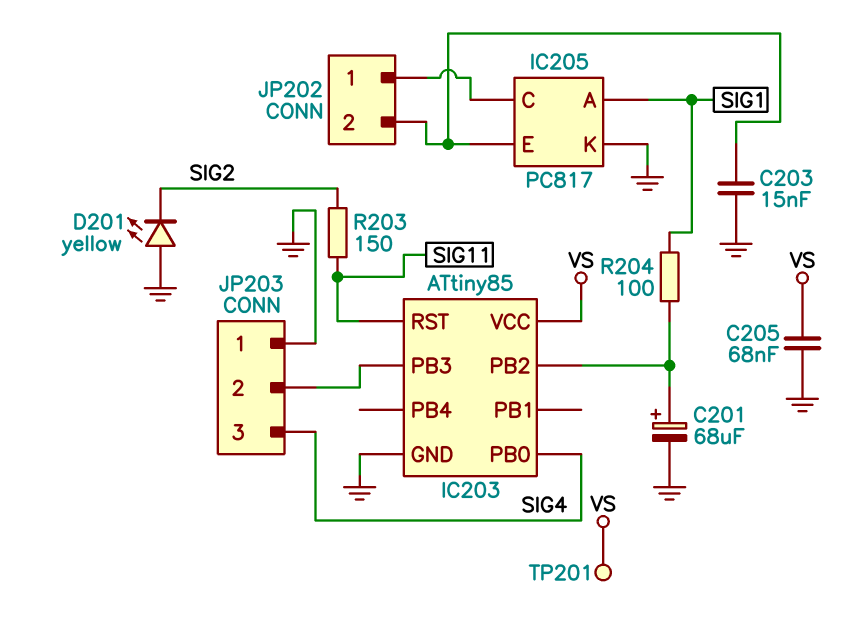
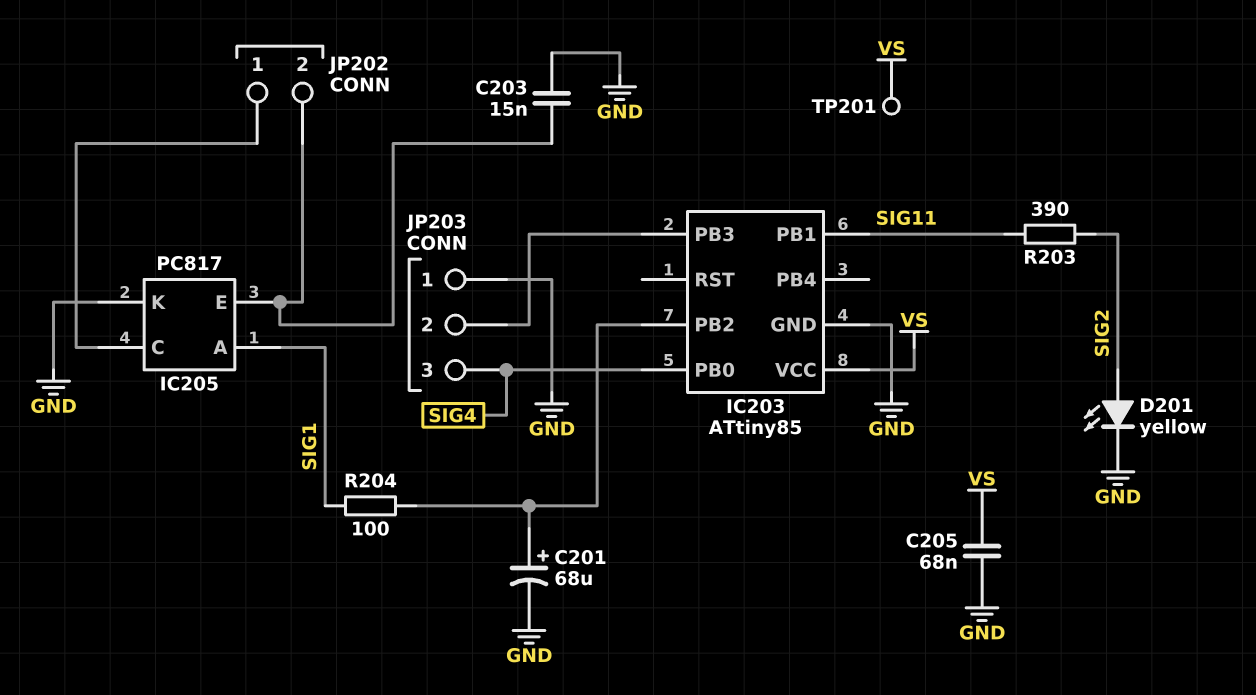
D201: LED yellow (A GND, K SIG2) -> LED yellow (A SIG2, K GND)
IC203 pin PB1: none -> SIG11
IC203 pin RST: SIG11 -> none
R203: 150 (SIG2, SIG11) -> 390 (SIG2, SIG11)

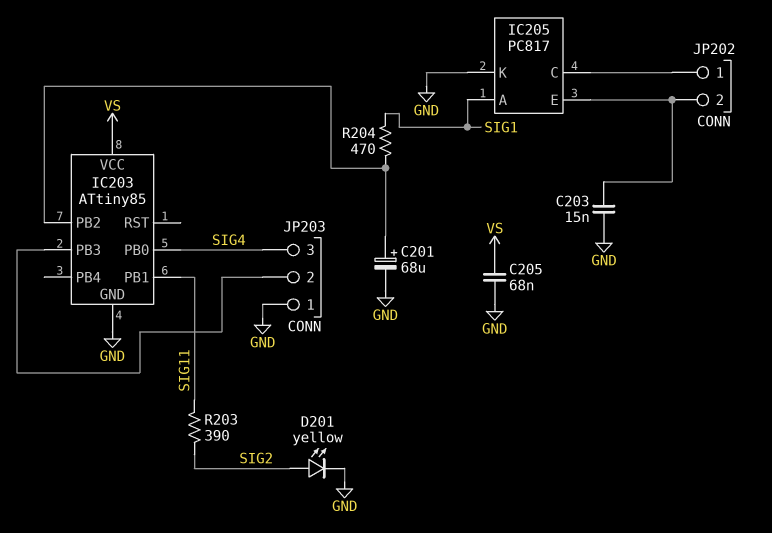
R204: 100 (IC203/PB2, SIG1) -> 470 (IC203/PB2, SIG1)
TP201: test point (VS) -> none

